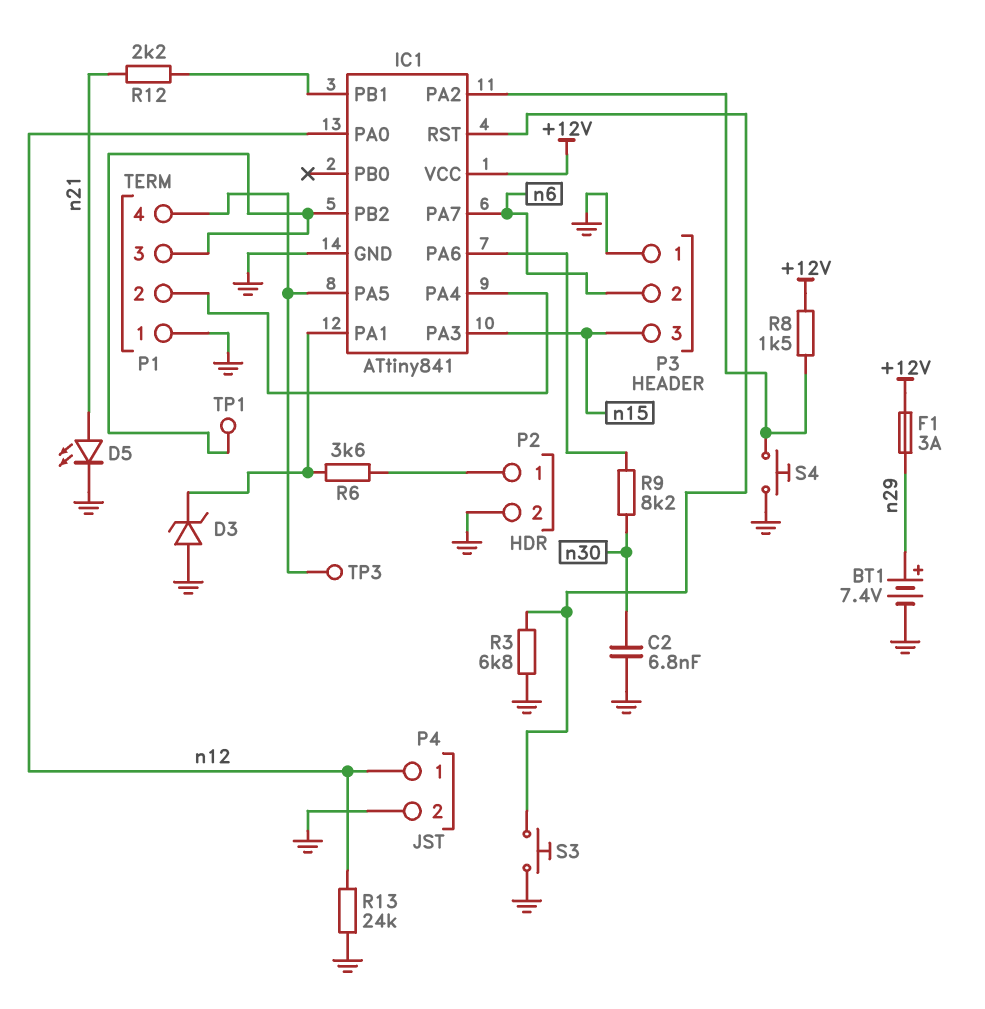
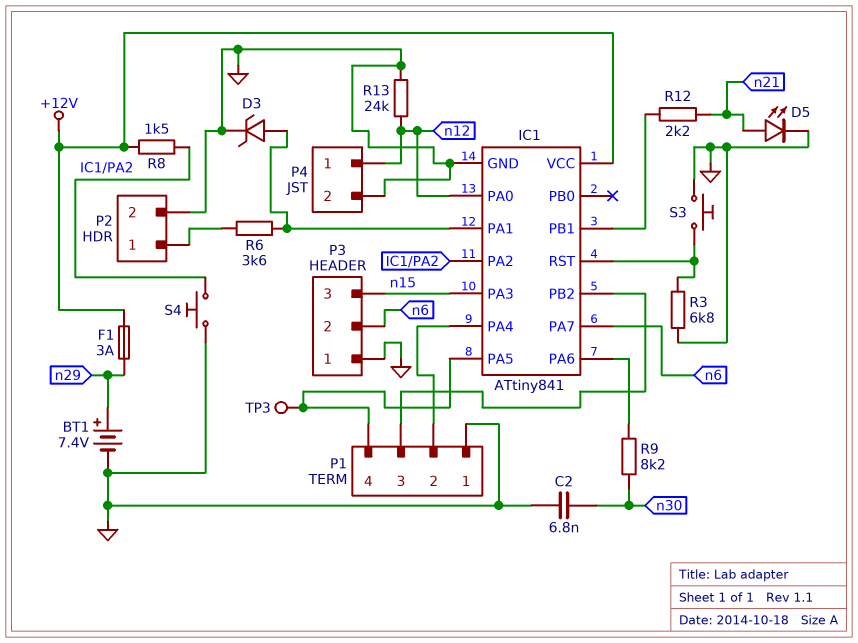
D3: zener (A GND, K IC1/PA1) -> zener (A IC1/PA1, K GND)
TP1: test point (IC1/PB2) -> none

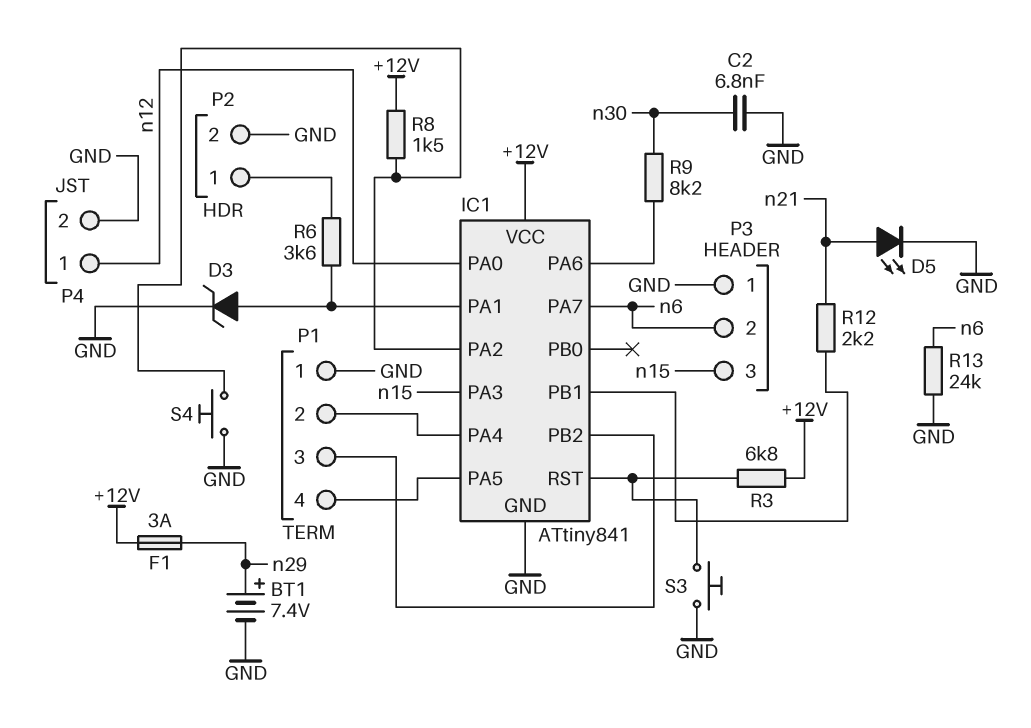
R3: 6.8k (GND, IC1/RST) -> 6.8k (+12V, IC1/RST)
R13: 24k (GND, n12) -> 24k (GND, n6)
TP3: test point (IC1/PA5) -> none

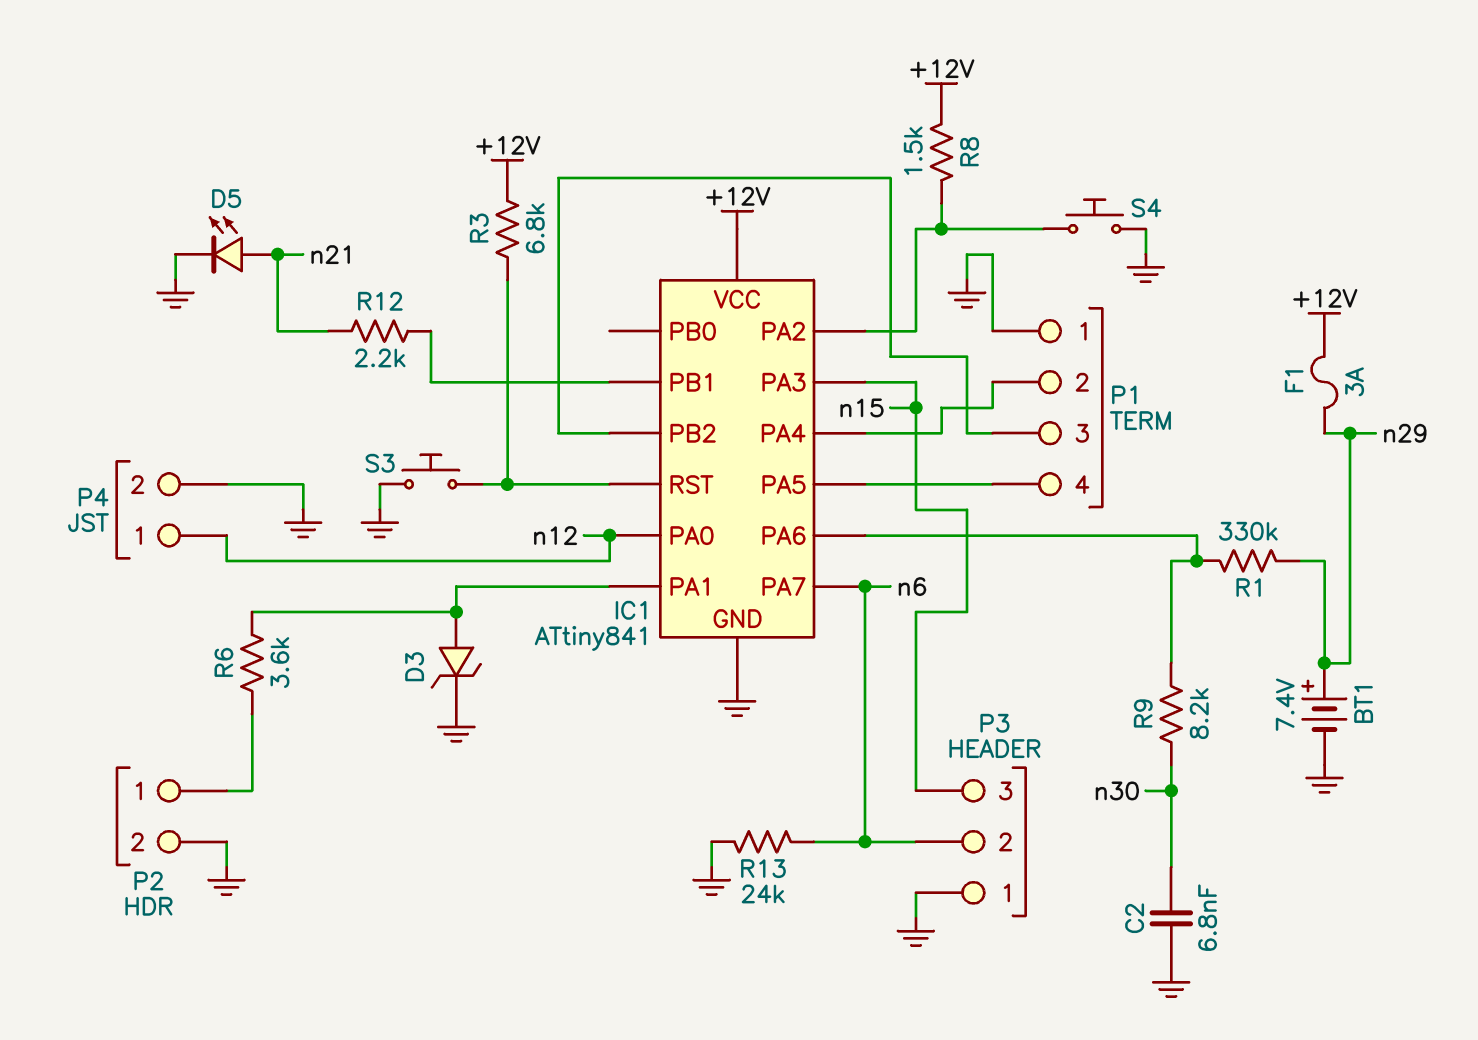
R1: none -> 330k (IC1/PA6, n29)

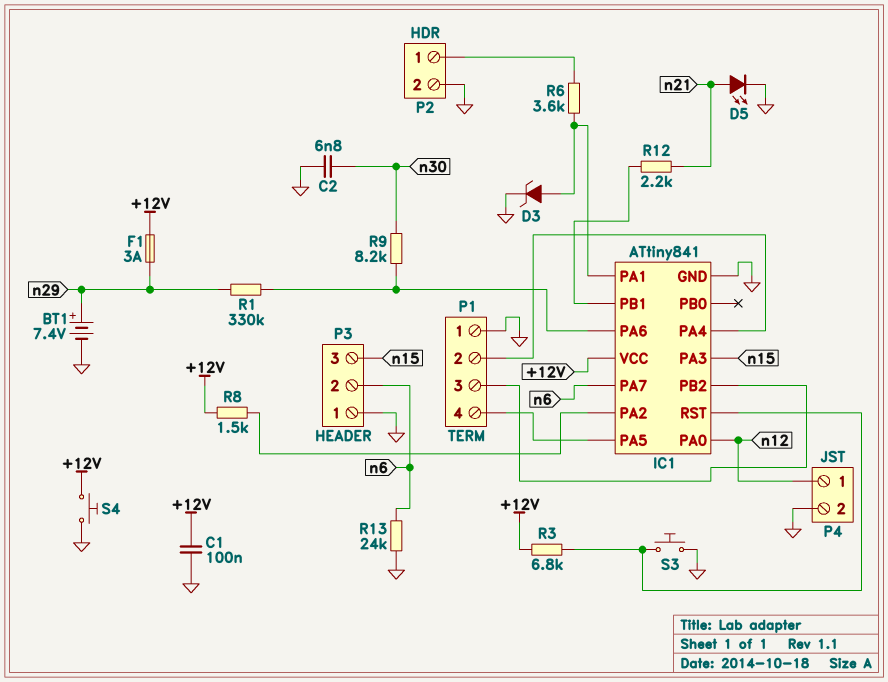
C1: none -> 100nF (+12V, GND)
S4: button (GND, IC1/PA2) -> button (+12V, GND)

